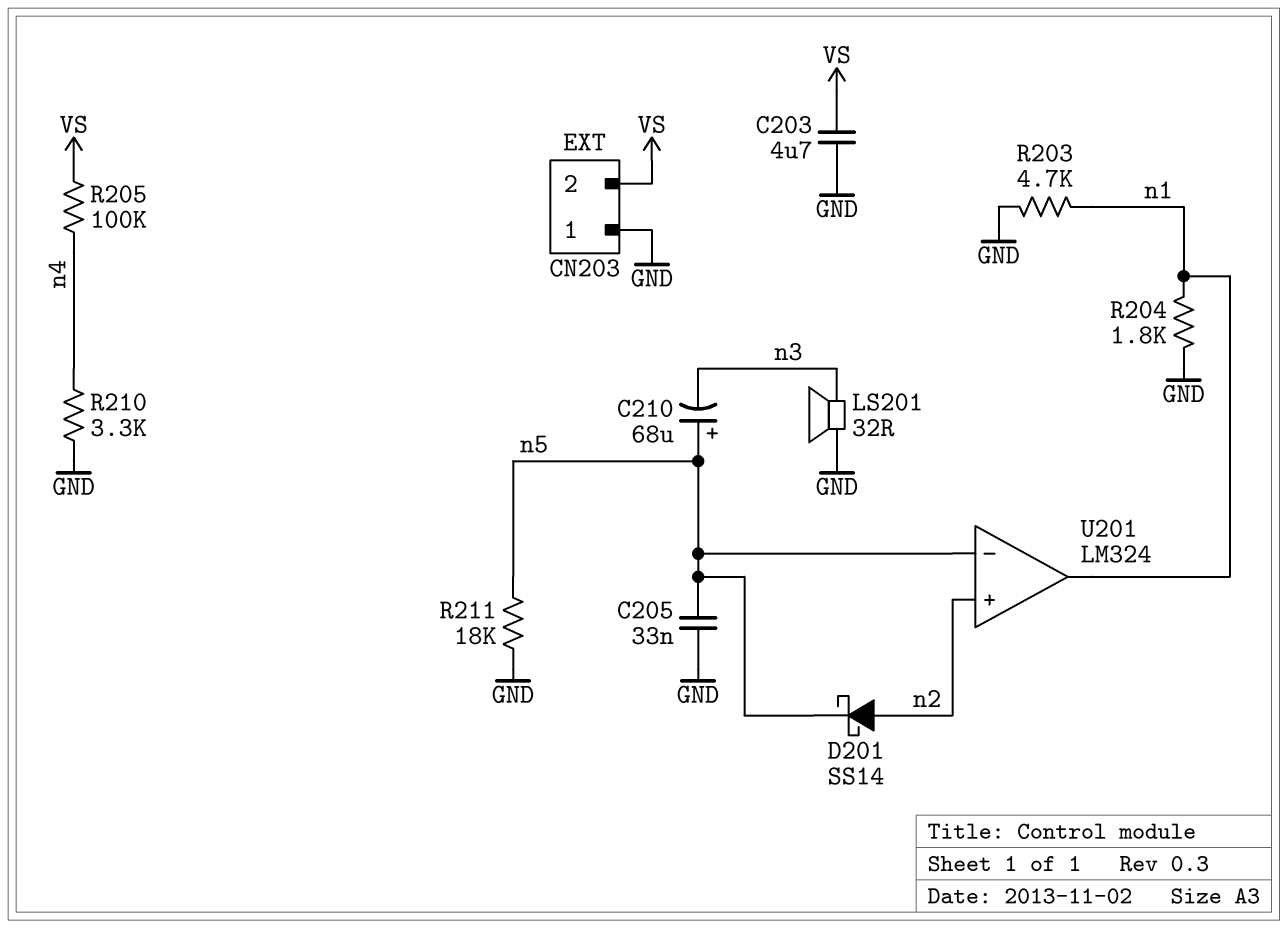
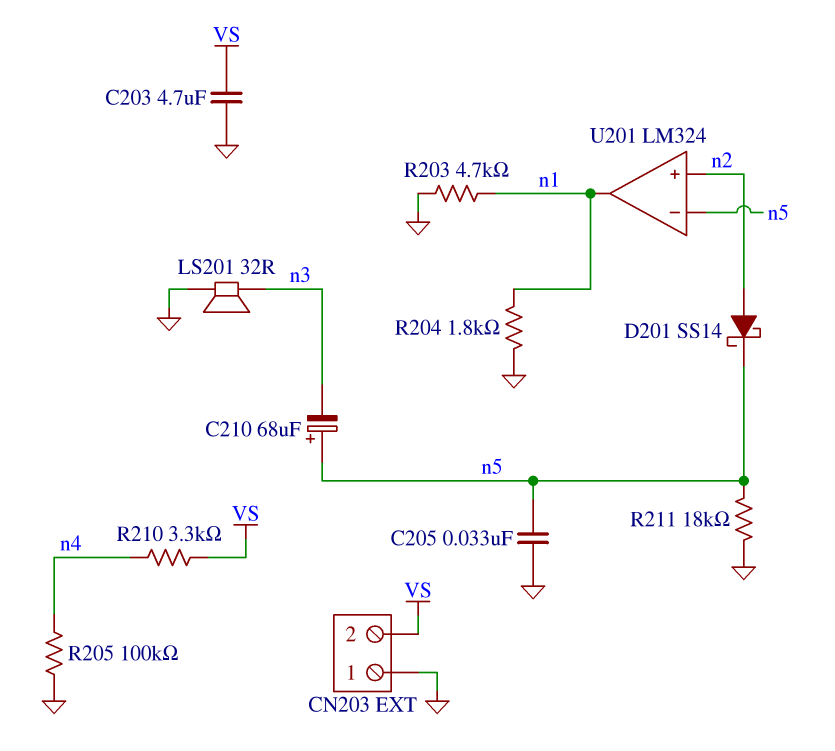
R205: 100k (VS, n4) -> 100k (GND, n4)
R210: 3.3k (GND, n4) -> 3.3k (VS, n4)

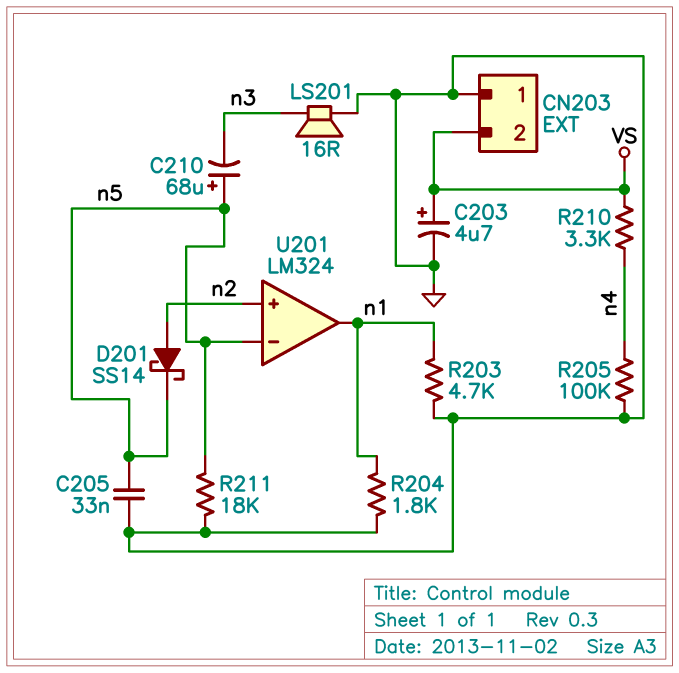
C203: 4.7uF (GND, VS) -> 4.7uF (plus VS, minus GND)
LS201: speaker 32R (GND, n3) -> speaker 16R (GND, n3)

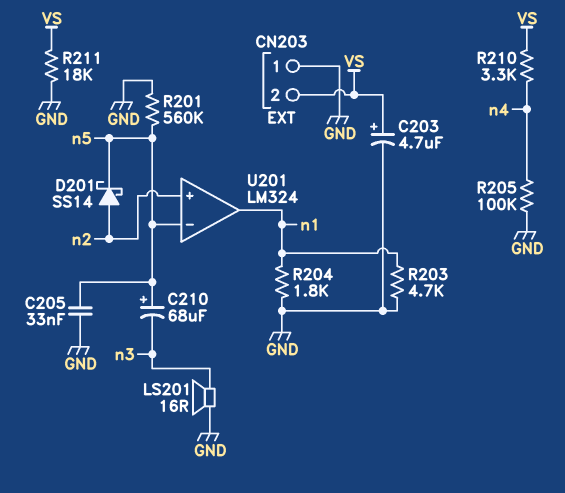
R201: none -> 560k (GND, n5)
R211: 18k (GND, n5) -> 18k (GND, VS)

